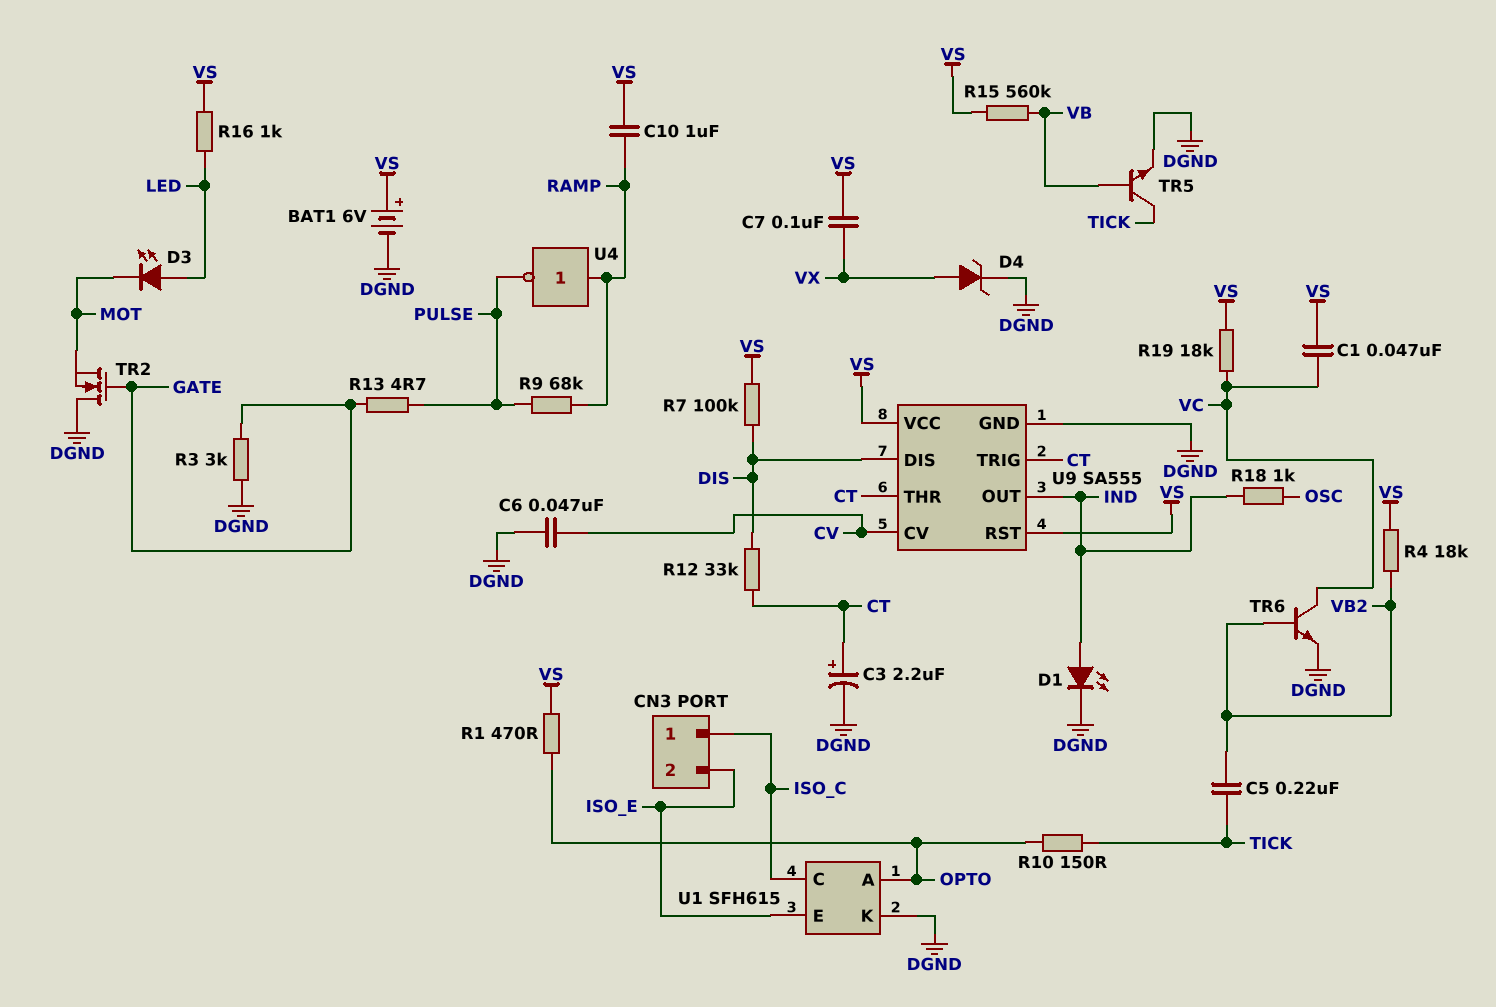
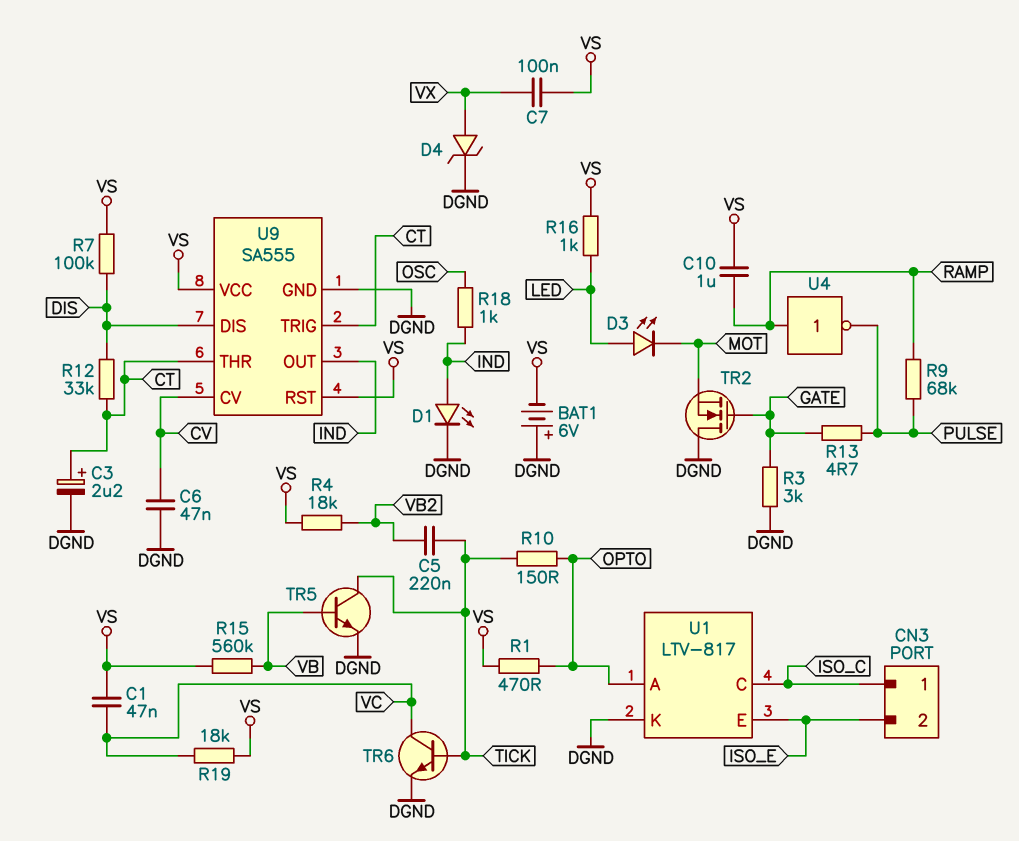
BAT1: 6V (plus VS, minus DGND) -> 6V (plus DGND, minus VS)
TR6: NPN (B VB2, C VC, E DGND) -> NPN (B TICK, C VC, E DGND)
U1: SFH615 -> LTV-817

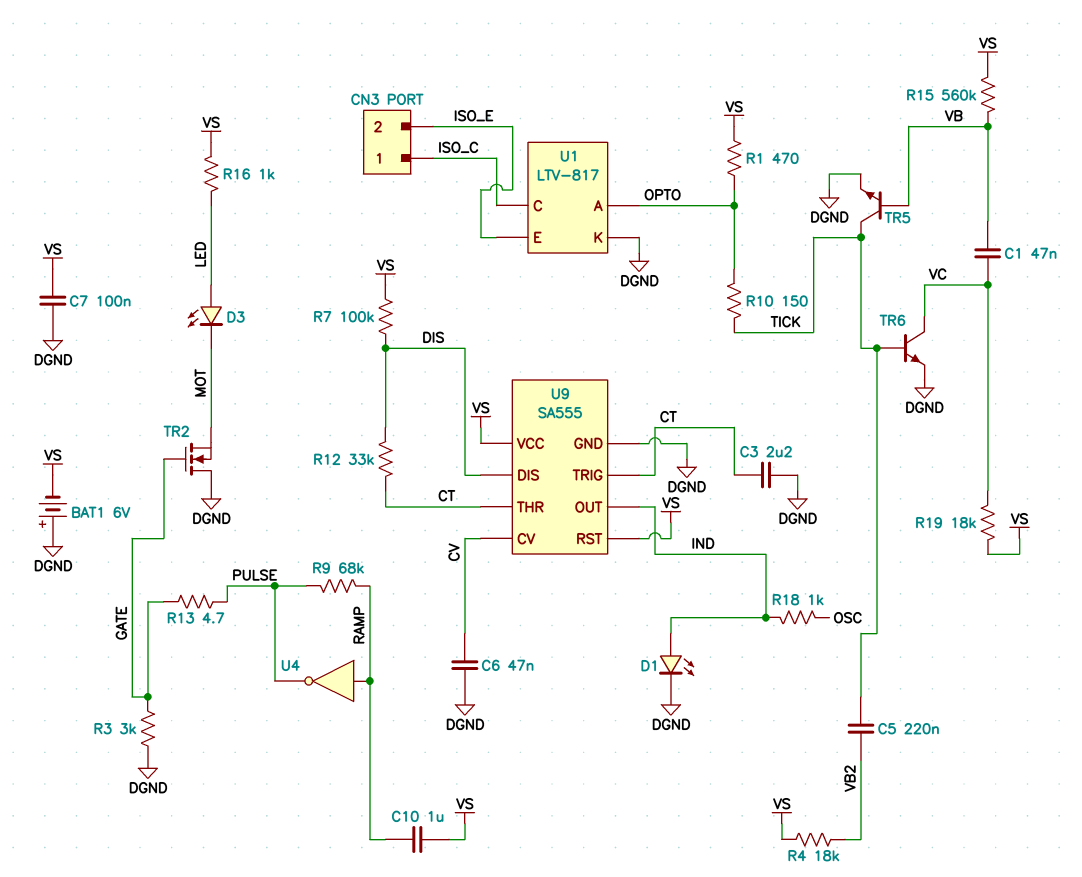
C1: 47nF (VC, VS) -> 47nF (VB, VC)
C3: 2.2uF (plus CT, minus DGND) -> 2.2uF (CT, DGND)
C7: 100nF (VS, VX) -> 100nF (DGND, VS)
D4: zener (A VX, K DGND) -> none

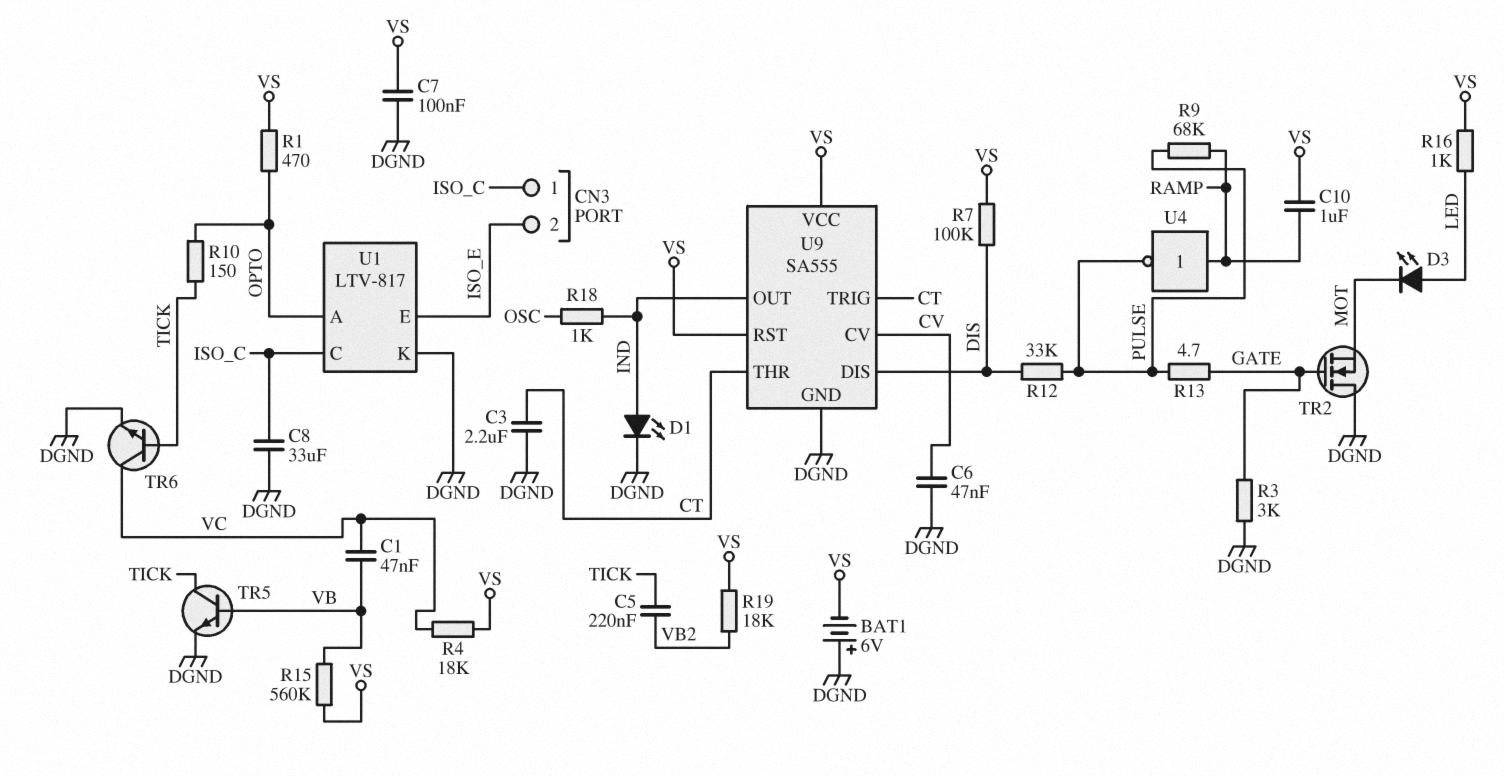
C8: none -> 33uF (DGND, ISO_C)
R4: 18k (VB2, VS) -> 18k (VC, VS)
R12: 33k (CT, DIS) -> 33k (DIS, PULSE)
R19: 18k (VC, VS) -> 18k (VB2, VS)

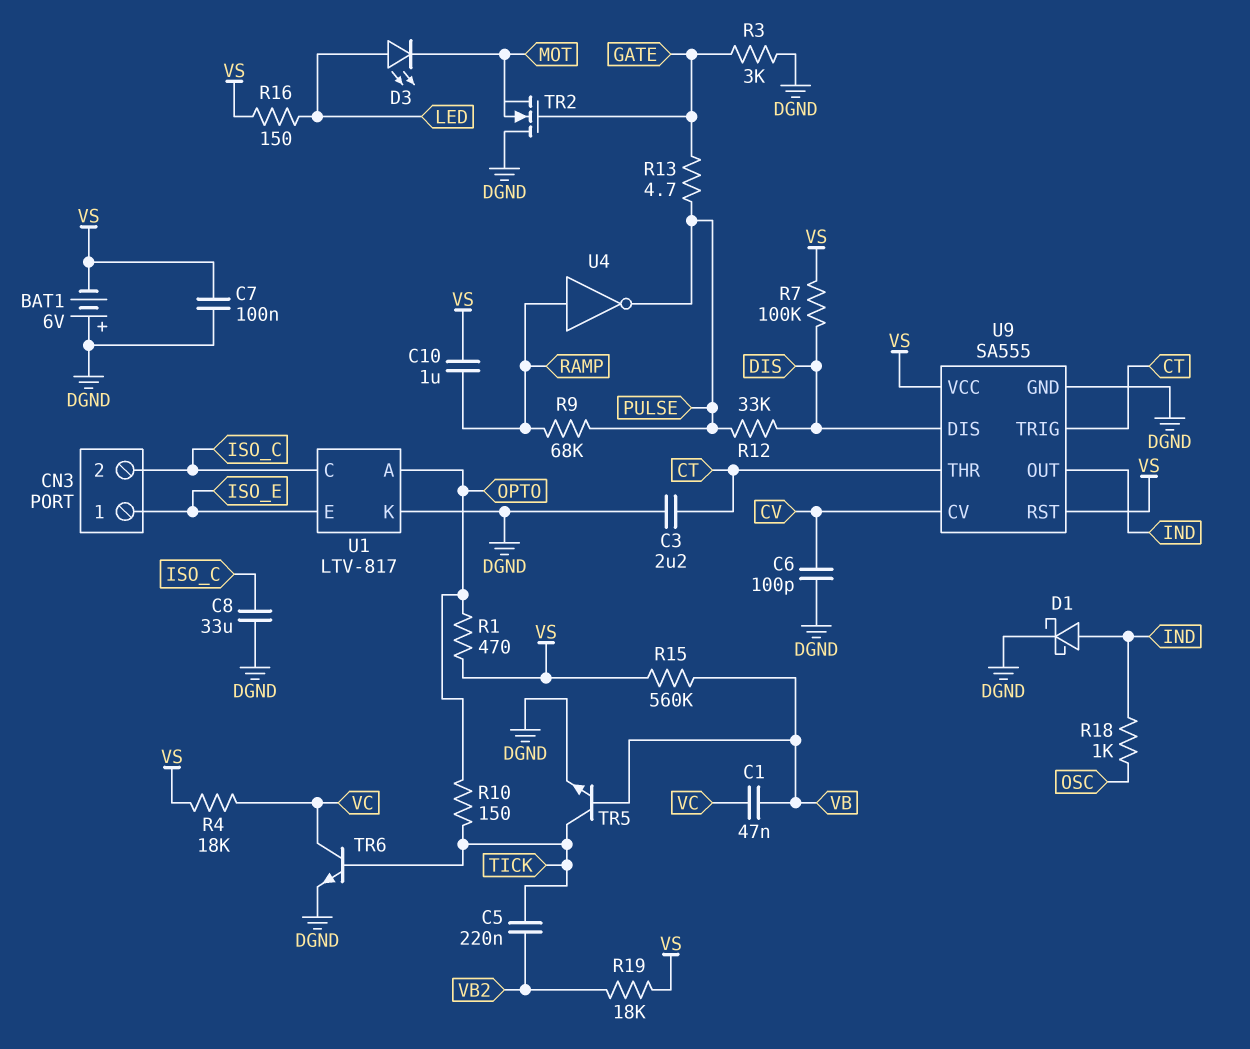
C6: 47nF (CV, DGND) -> 100pF (CV, DGND)
CN3 pin 1: ISO_C -> ISO_E
CN3 pin 2: ISO_E -> ISO_C
D1: LED (A IND, K DGND) -> schottky (A IND, K DGND)
R16: 1k (LED, VS) -> 150 (LED, VS)

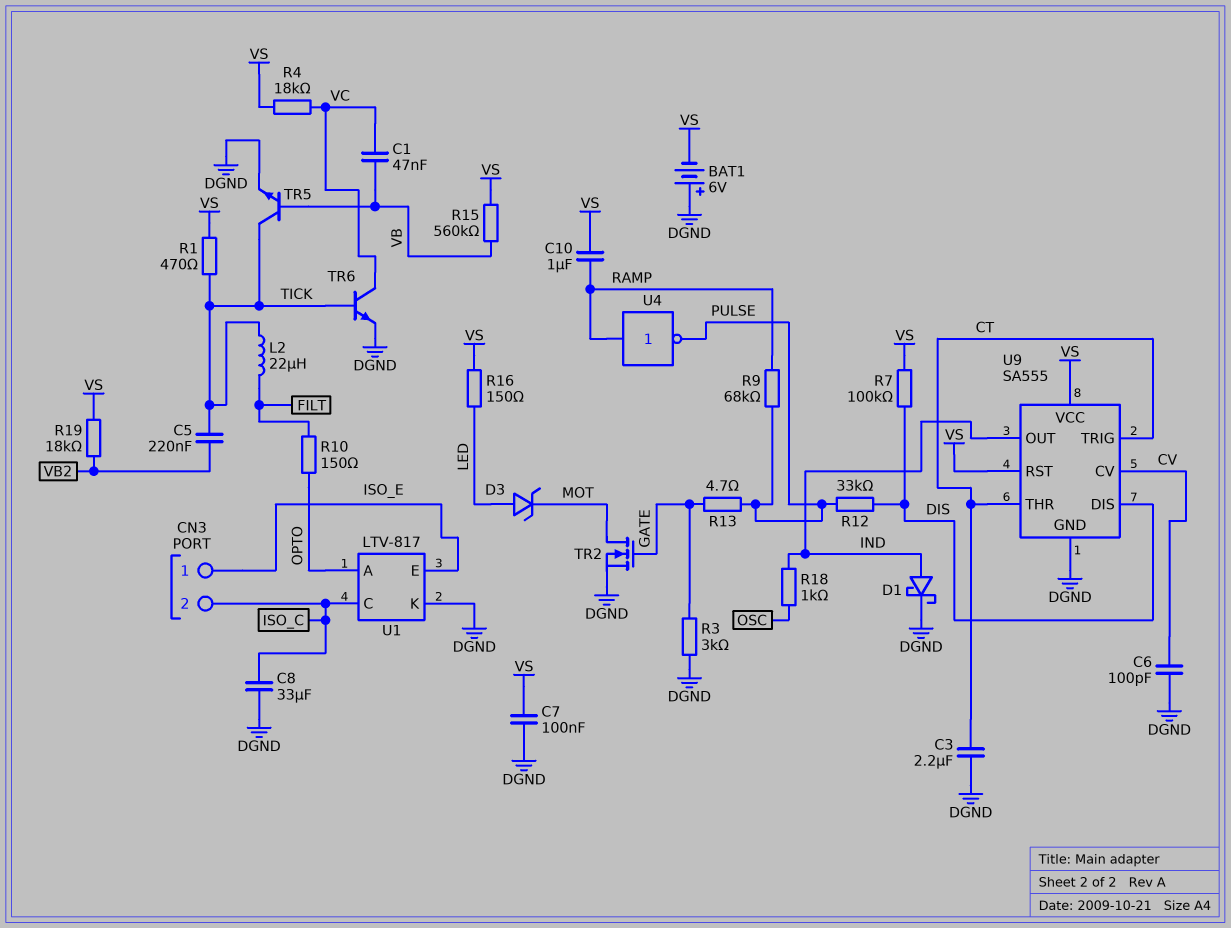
D3: LED (A LED, K MOT) -> zener (A LED, K MOT)
L2: none -> 22uH (FILT, TICK)
R1: 470 (OPTO, VS) -> 470 (TICK, VS)
R10: 150 (OPTO, TICK) -> 150 (FILT, OPTO)
TR2: NMOS (G GATE, D DGND, S MOT) -> NMOS (G GATE, D MOT, S DGND)

